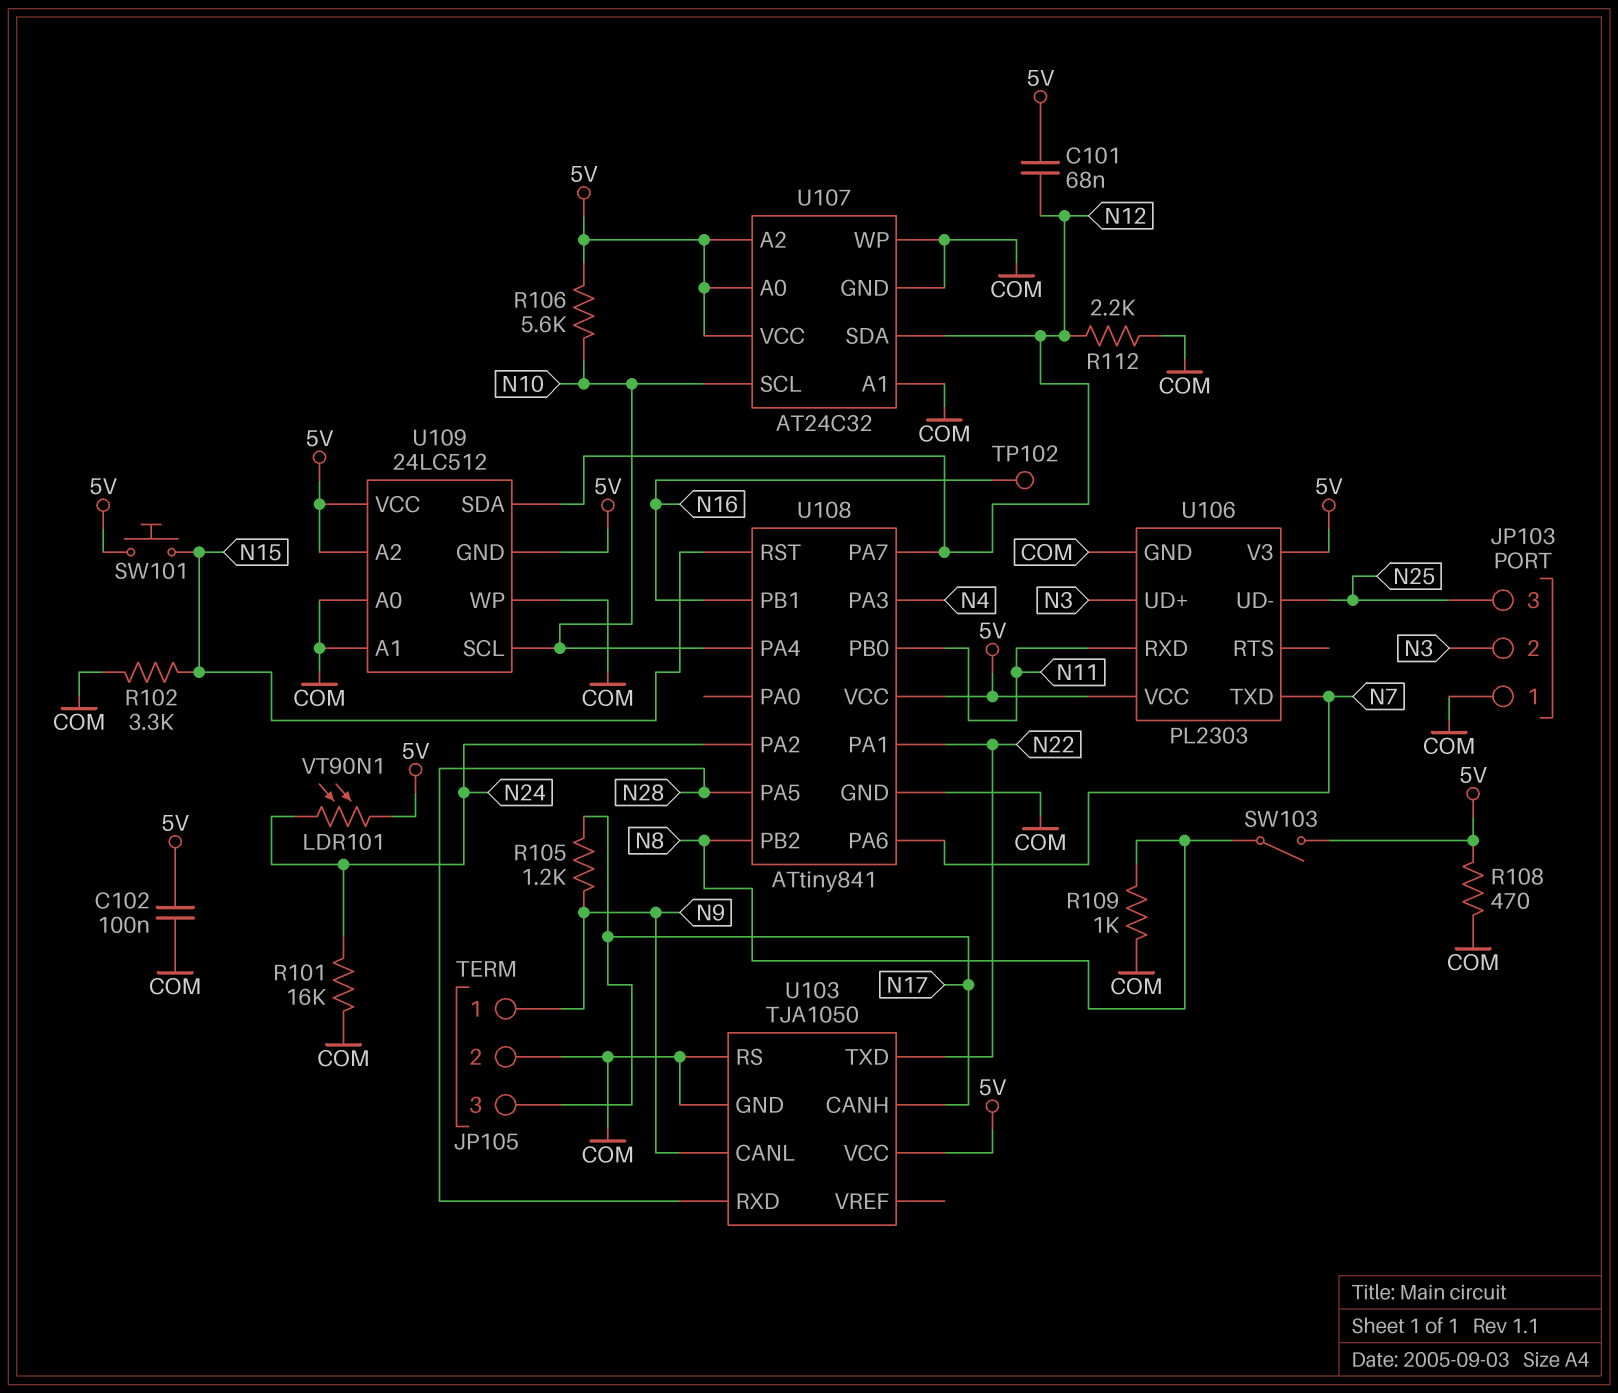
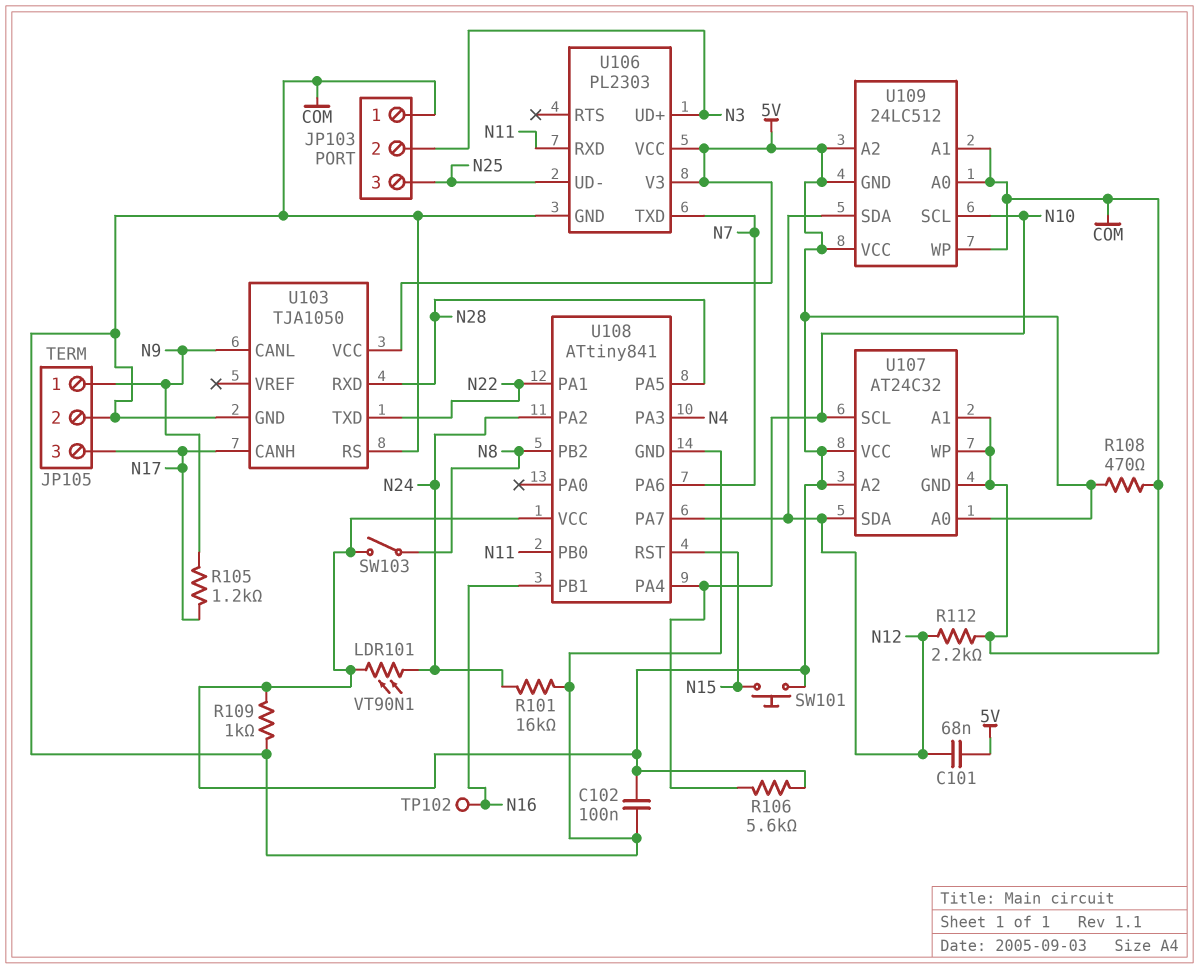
R102: 3.3k (COM, N15) -> none
R109: 1k (COM, N8) -> 1k (5V, COM)

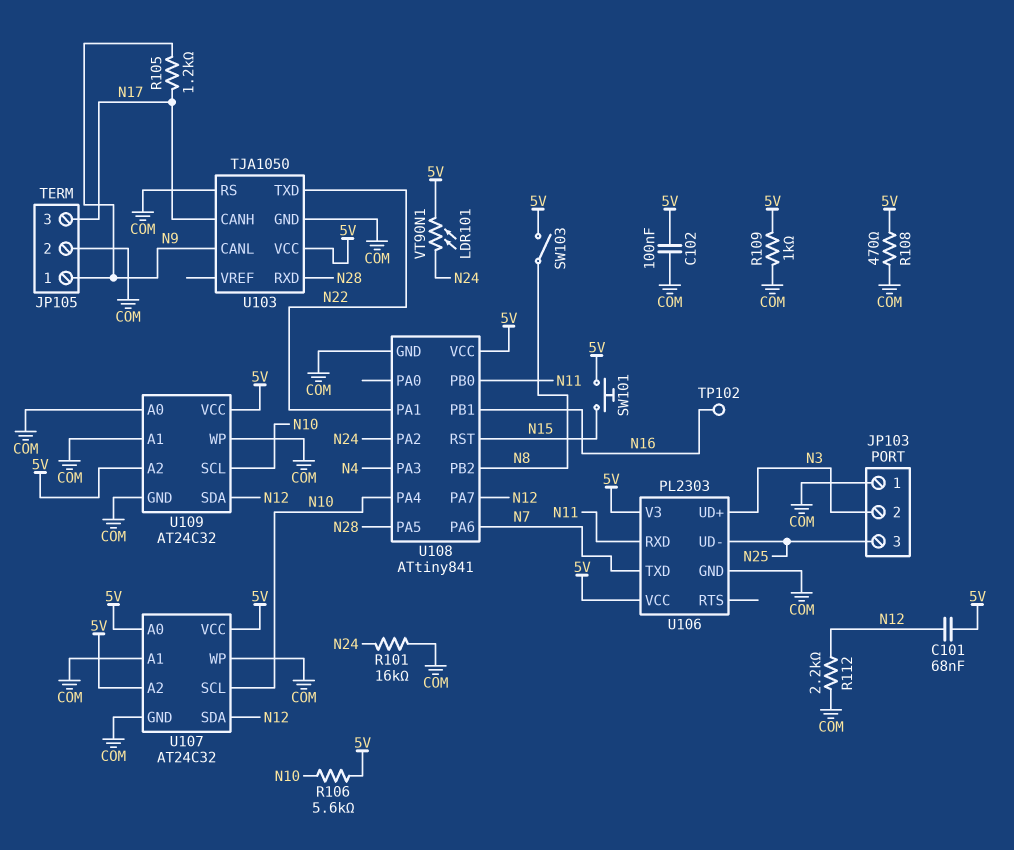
U109: 24LC512 -> AT24C32
U109 pin GND: 5V -> COM

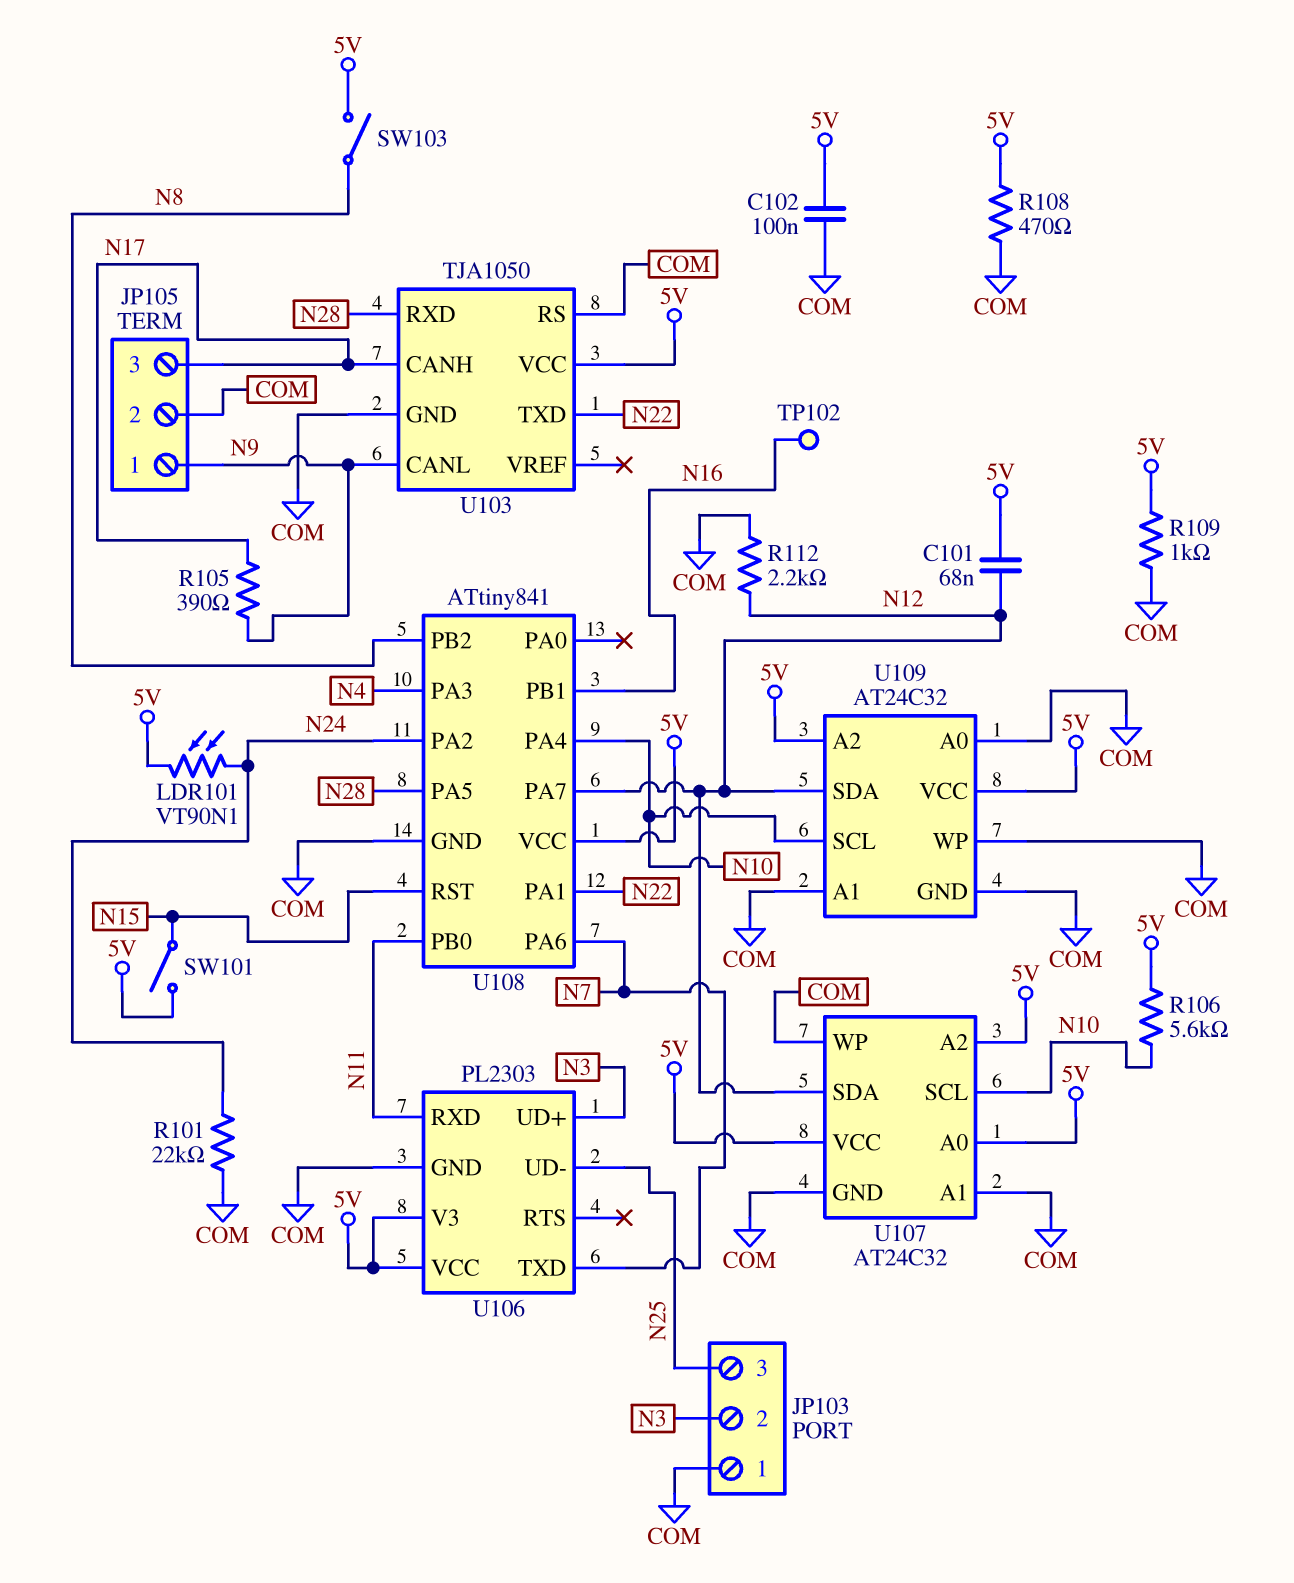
R101: 16k (COM, N24) -> 22k (COM, N24)
R105: 1.2k (N9, N17) -> 390 (N9, N17)
SW101: button (5V, N15) -> switch (5V, N15)

